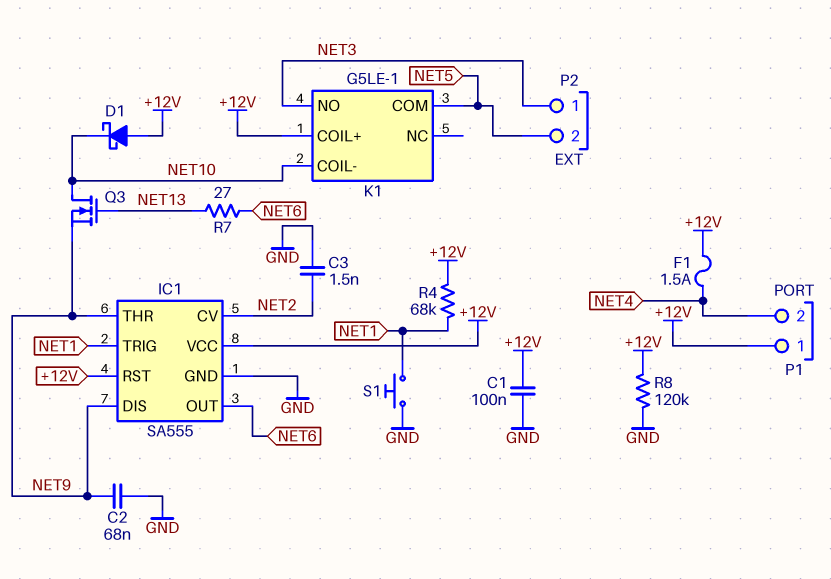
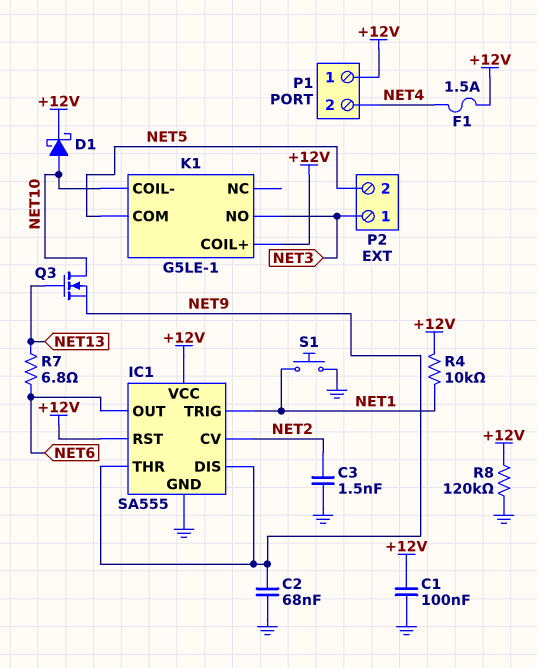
D1: schottky (A +12V, K NET10) -> schottky (A NET10, K +12V)
R4: 68k (+12V, NET1) -> 10k (+12V, NET1)
R7: 27 (NET6, NET13) -> 6.8 (NET6, NET13)

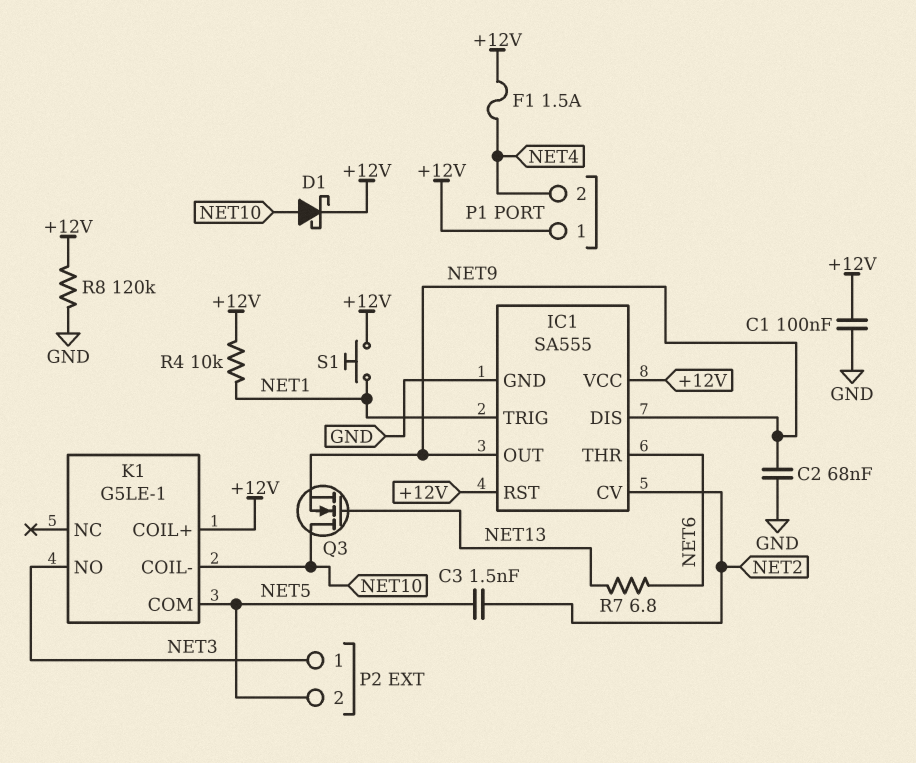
C3: 1.5nF (GND, NET2) -> 1.5nF (NET2, NET5)
IC1 pin OUT: NET6 -> NET9
IC1 pin THR: NET9 -> NET6
S1: button (GND, NET1) -> button (+12V, NET1)

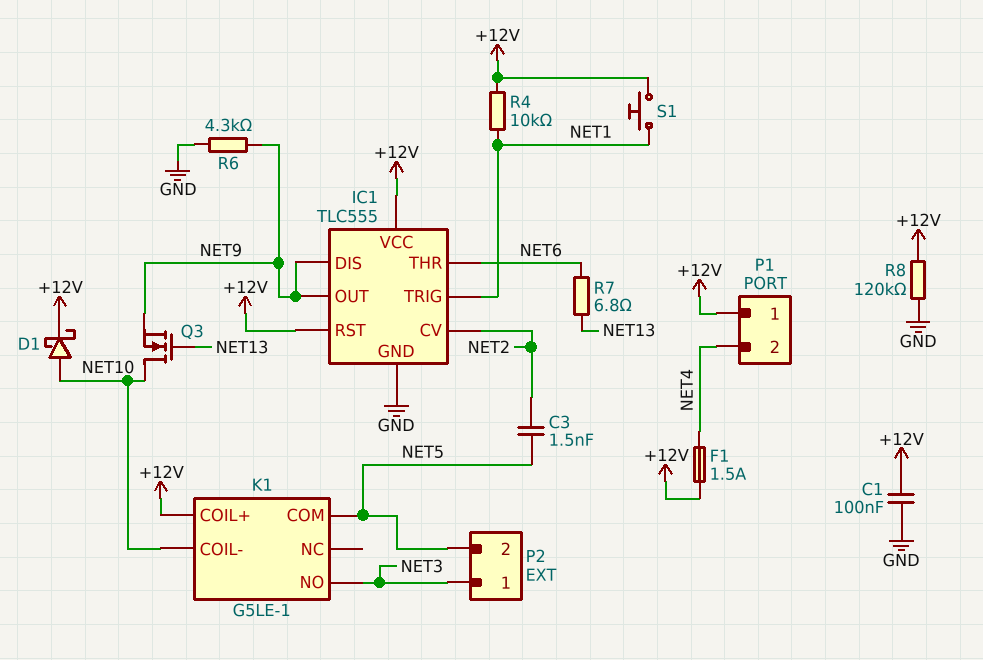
C2: 68nF (GND, NET9) -> none
IC1: SA555 -> TLC555
R6: none -> 4.3k (GND, NET9)

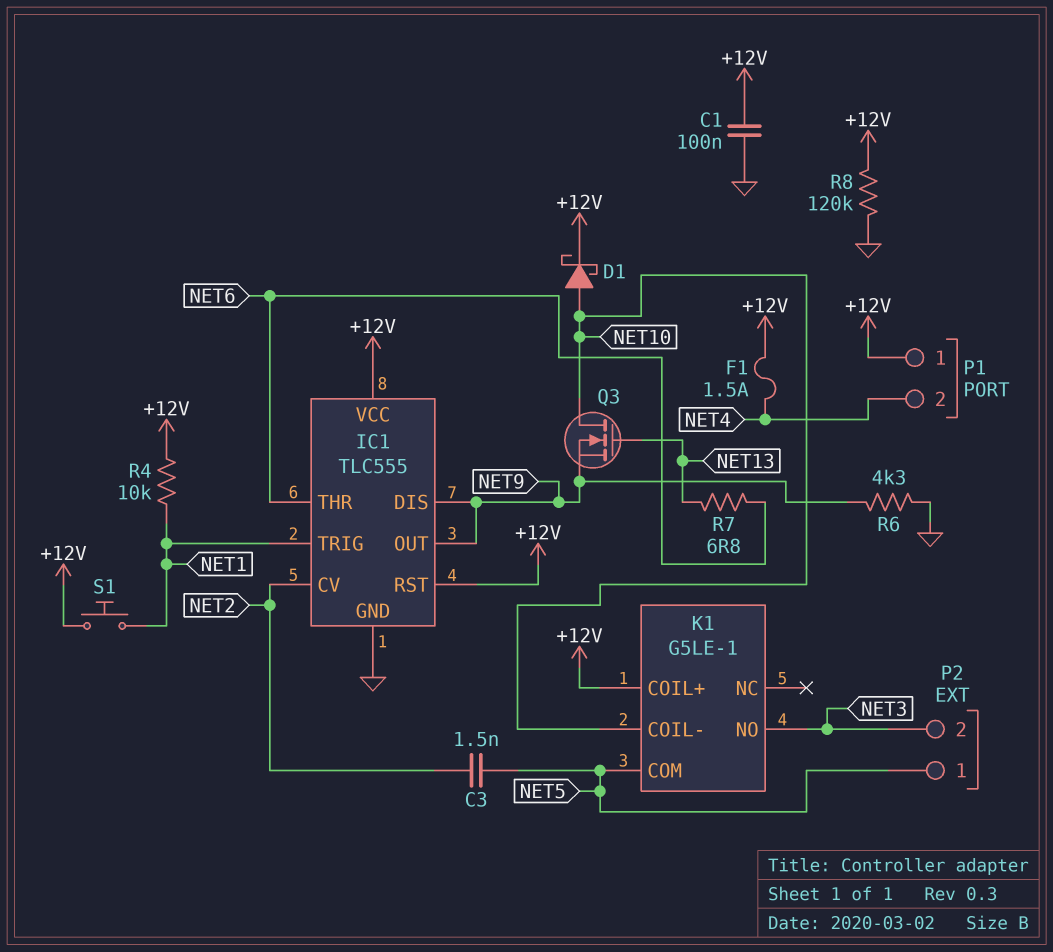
P2 pin 1: NET3 -> NET5
P2 pin 2: NET5 -> NET3

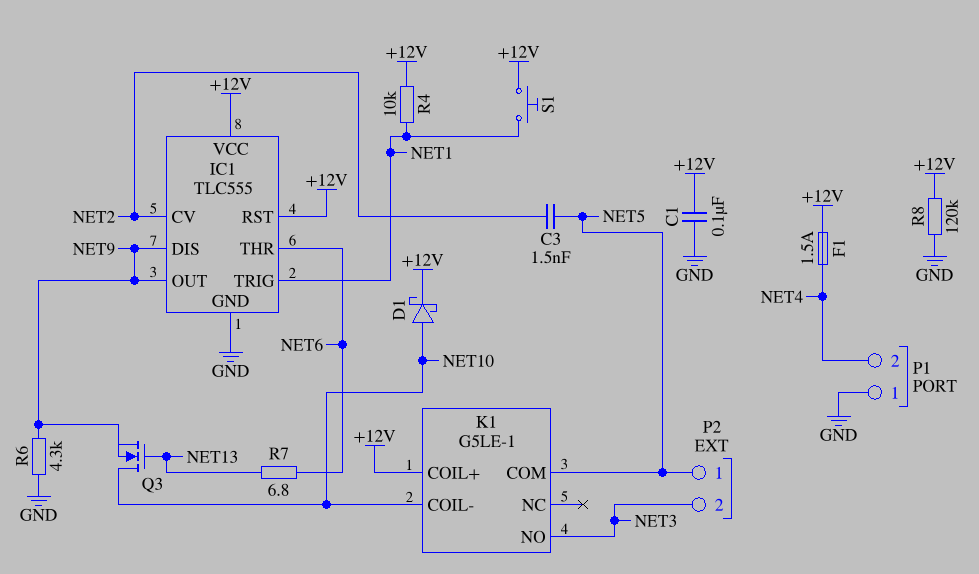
P1 pin 1: +12V -> GND

